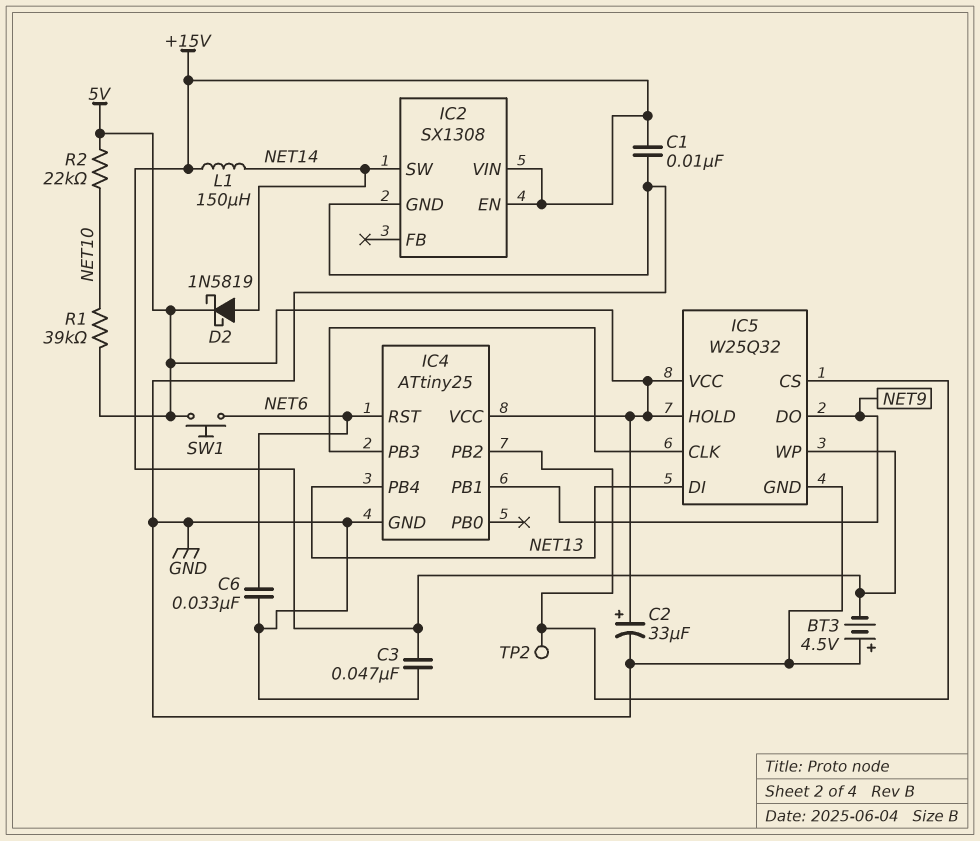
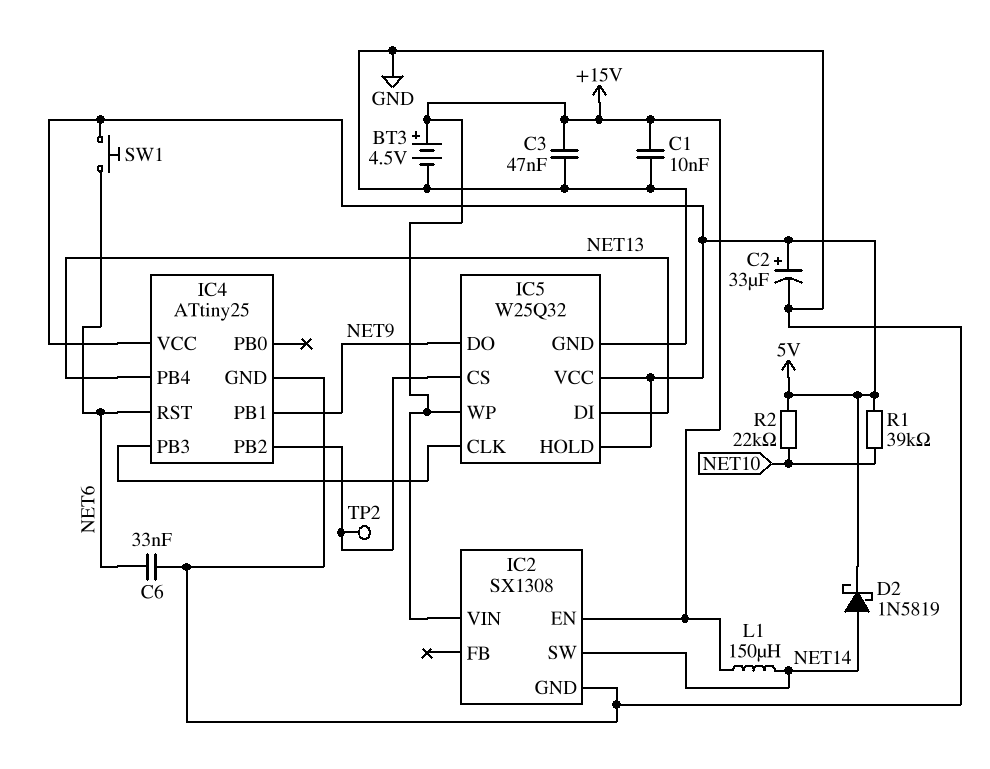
BT3: 4.5V (plus GND, minus +15V) -> 4.5V (plus +15V, minus GND)

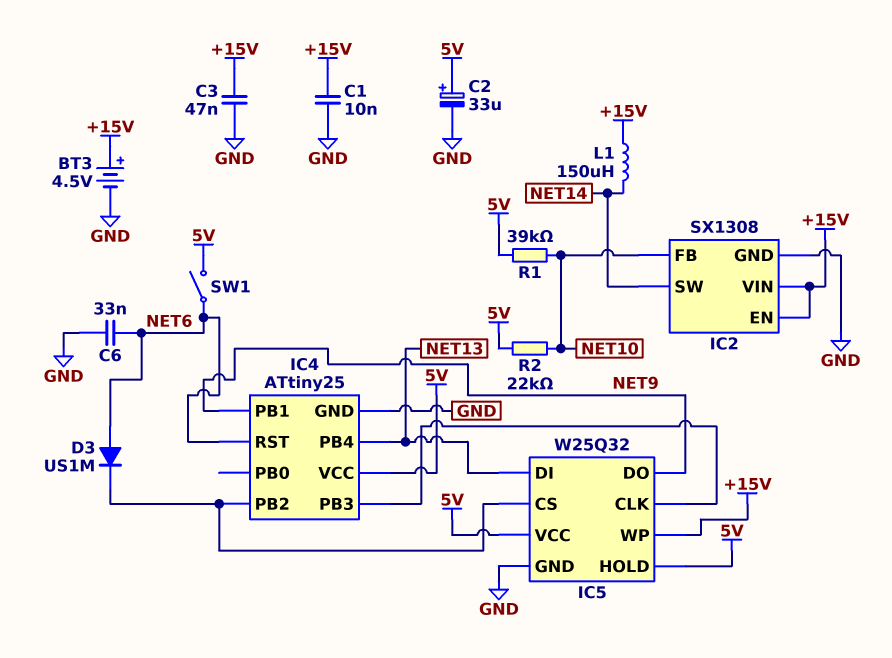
D2: schottky 1N5819 (A NET14, K 5V) -> none
D3: none -> diode US1M (A NET6, K IC4/PB2)
IC2 pin FB: none -> NET10
SW1: button (5V, NET6) -> switch (5V, NET6)
TP2: test point (IC4/PB2) -> none

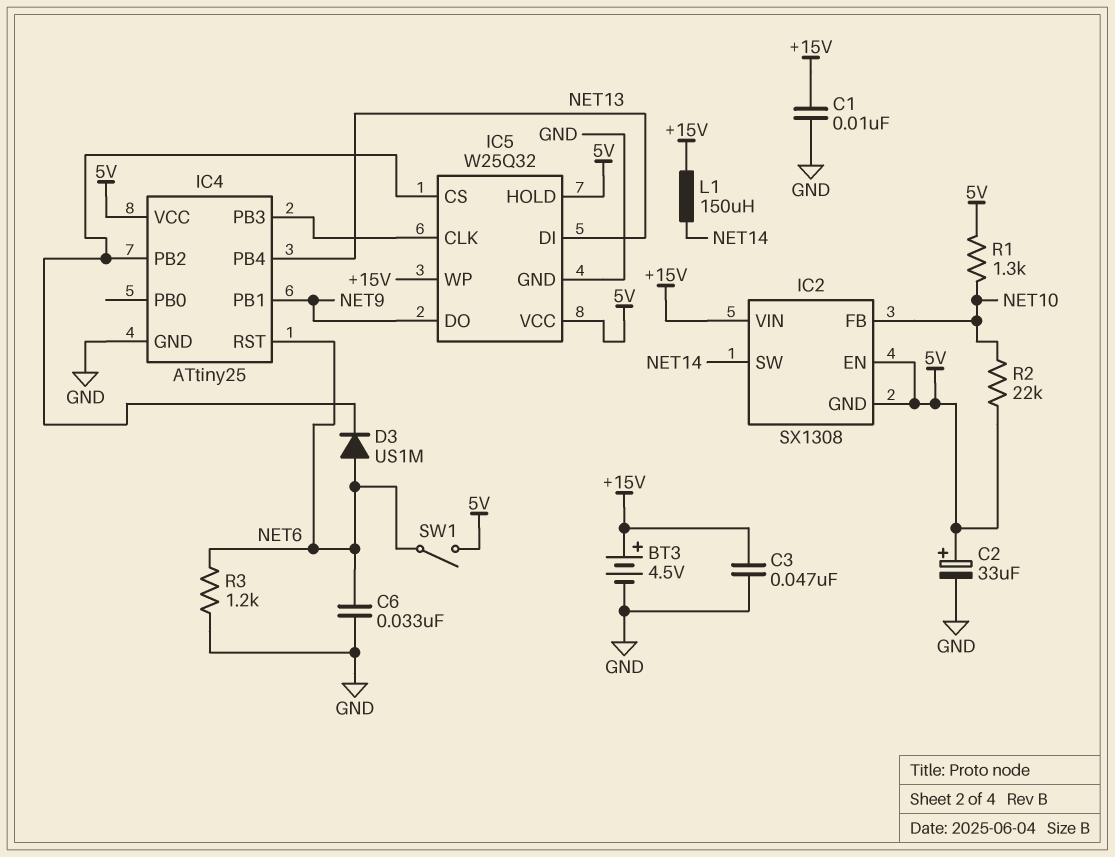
IC2 pin EN: +15V -> 5V
IC2 pin GND: GND -> 5V
R1: 39k (5V, NET10) -> 1.3k (5V, NET10)
R3: none -> 1.2k (GND, NET6)

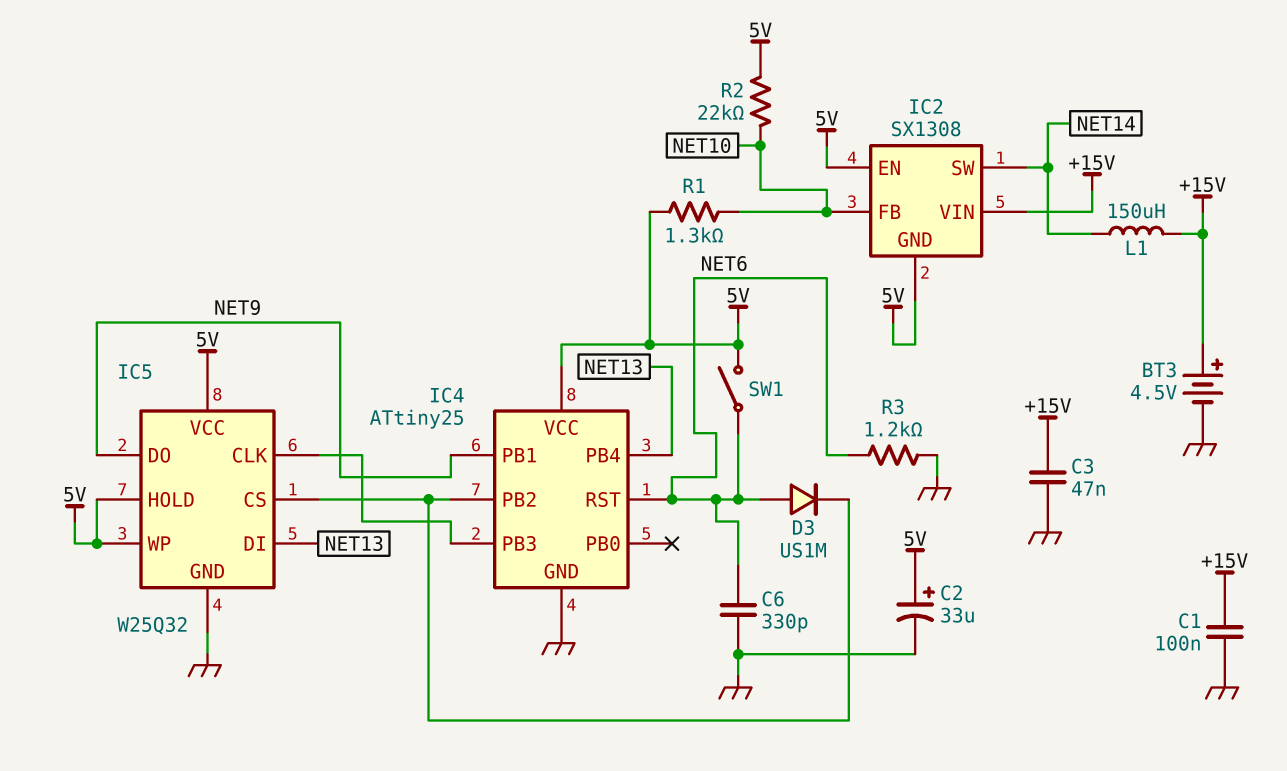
C1: 10nF (+15V, GND) -> 100nF (+15V, GND)
C6: 33nF (GND, NET6) -> 330pF (GND, NET6)
IC5 pin WP: +15V -> 5V

